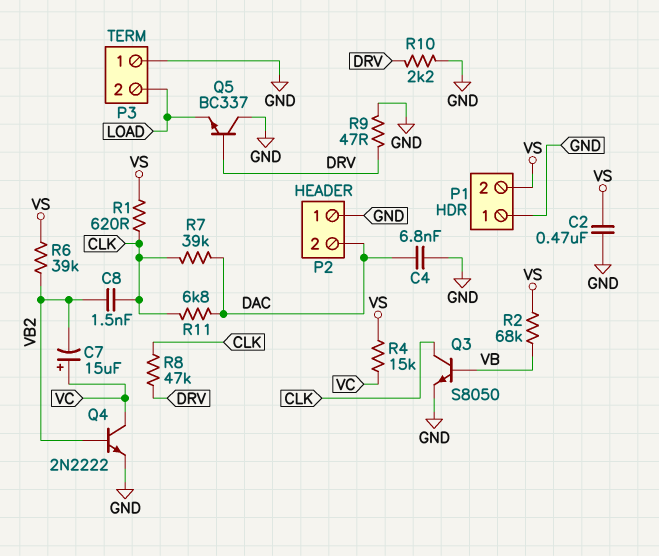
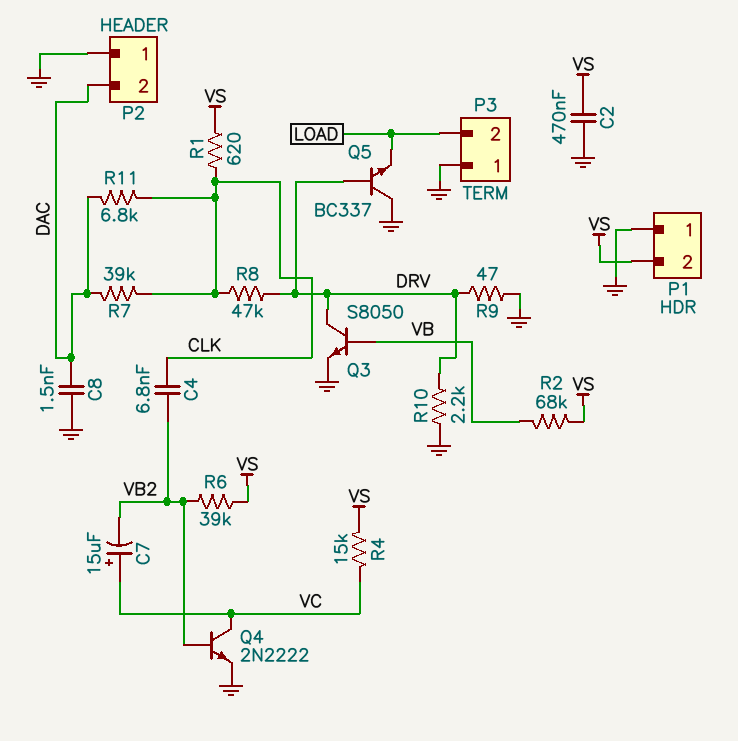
C4: 6.8nF (DAC, GND) -> 6.8nF (CLK, VB2)
C8: 1.5nF (CLK, VB2) -> 1.5nF (DAC, GND)
Q3: NPN S8050 (B VB, C CLK, E GND) -> NPN S8050 (B VB, C DRV, E GND)

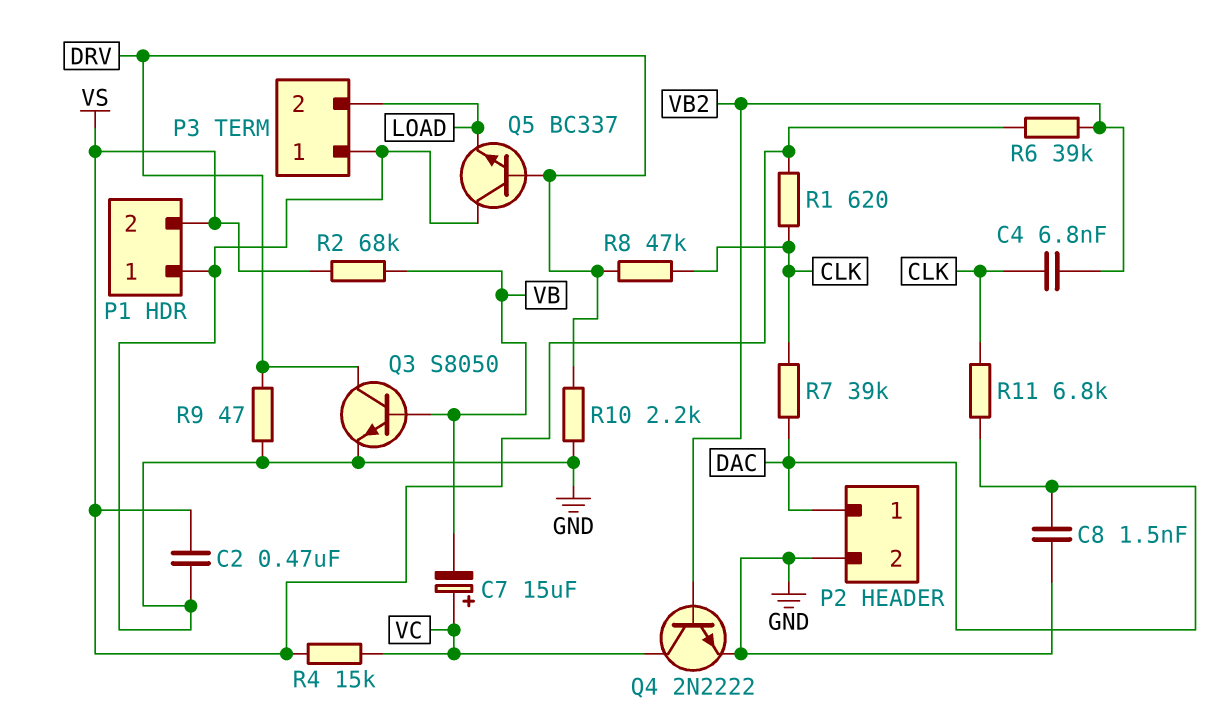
C7: 15uF (plus VC, minus VB2) -> 15uF (plus VC, minus VB)
P2 pin 1: GND -> DAC
P2 pin 2: DAC -> GND

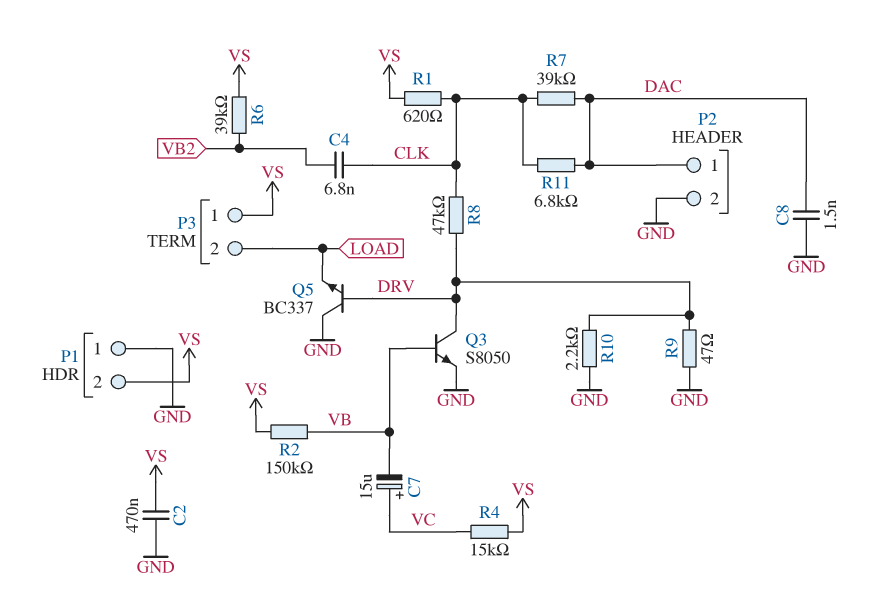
P3 pin 1: GND -> VS
Q4: NPN 2N2222 (B VB2, C VC, E GND) -> none
R2: 68k (VB, VS) -> 150k (VB, VS)

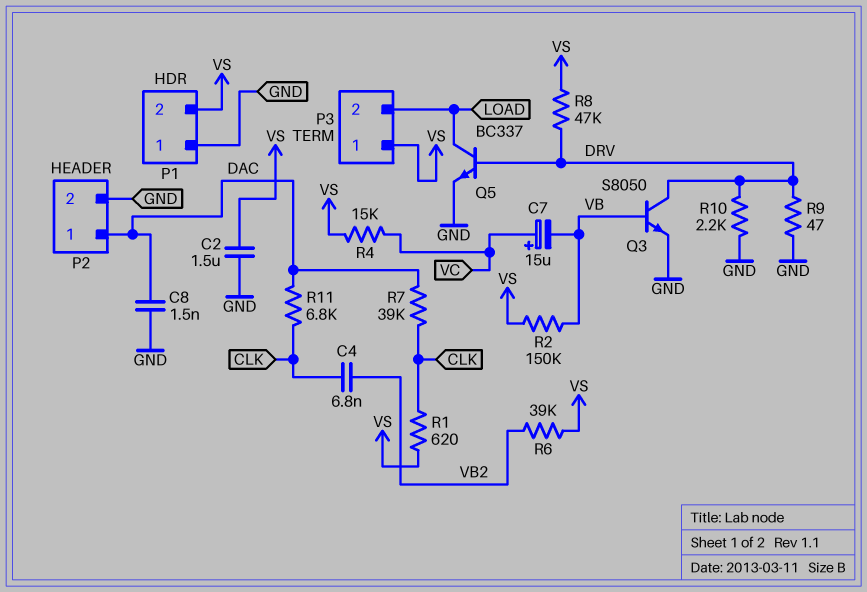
C2: 470nF (GND, VS) -> 1.5uF (GND, VS)
Q5: NPN BC337 (B DRV, C GND, E LOAD) -> NPN BC337 (B DRV, C LOAD, E GND)
R8: 47k (CLK, DRV) -> 47k (DRV, VS)

